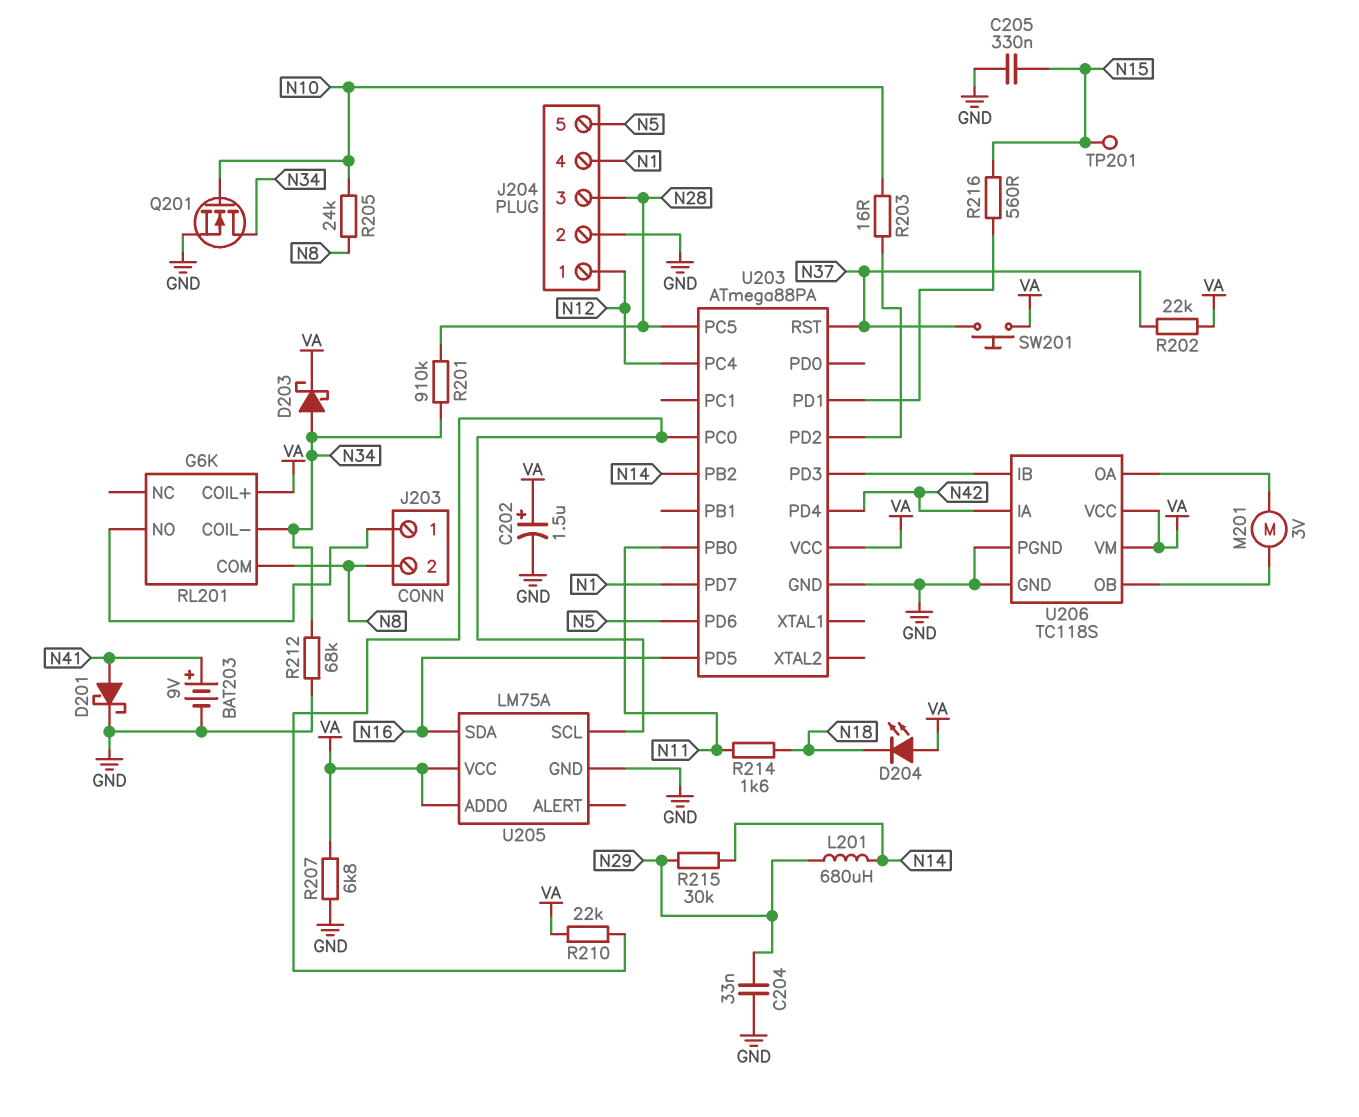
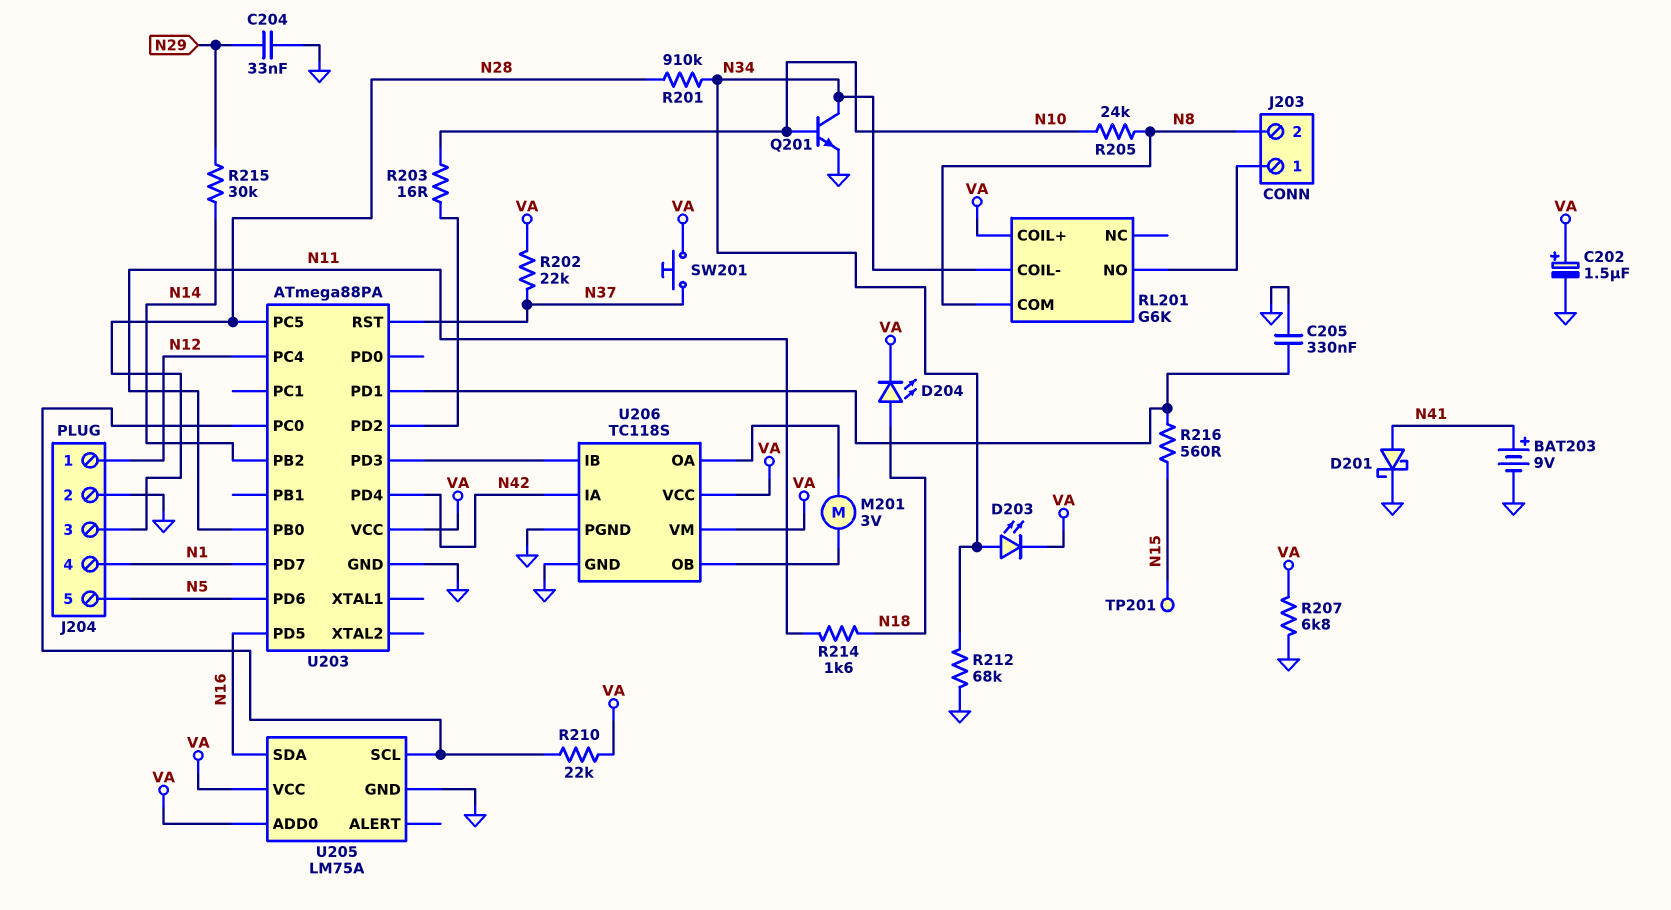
C205: 330nF (GND, N15) -> 330nF (GND, U203/PD1)
D203: schottky (A N34, K VA) -> LED (A N34, K VA)
D204: LED (A VA, K N18) -> LED (A N18, K VA)
L201: 680uH (N14, N29) -> none
Q201: NMOS (G N10, D N34, S GND) -> NPN (B N10, C N34, E GND)

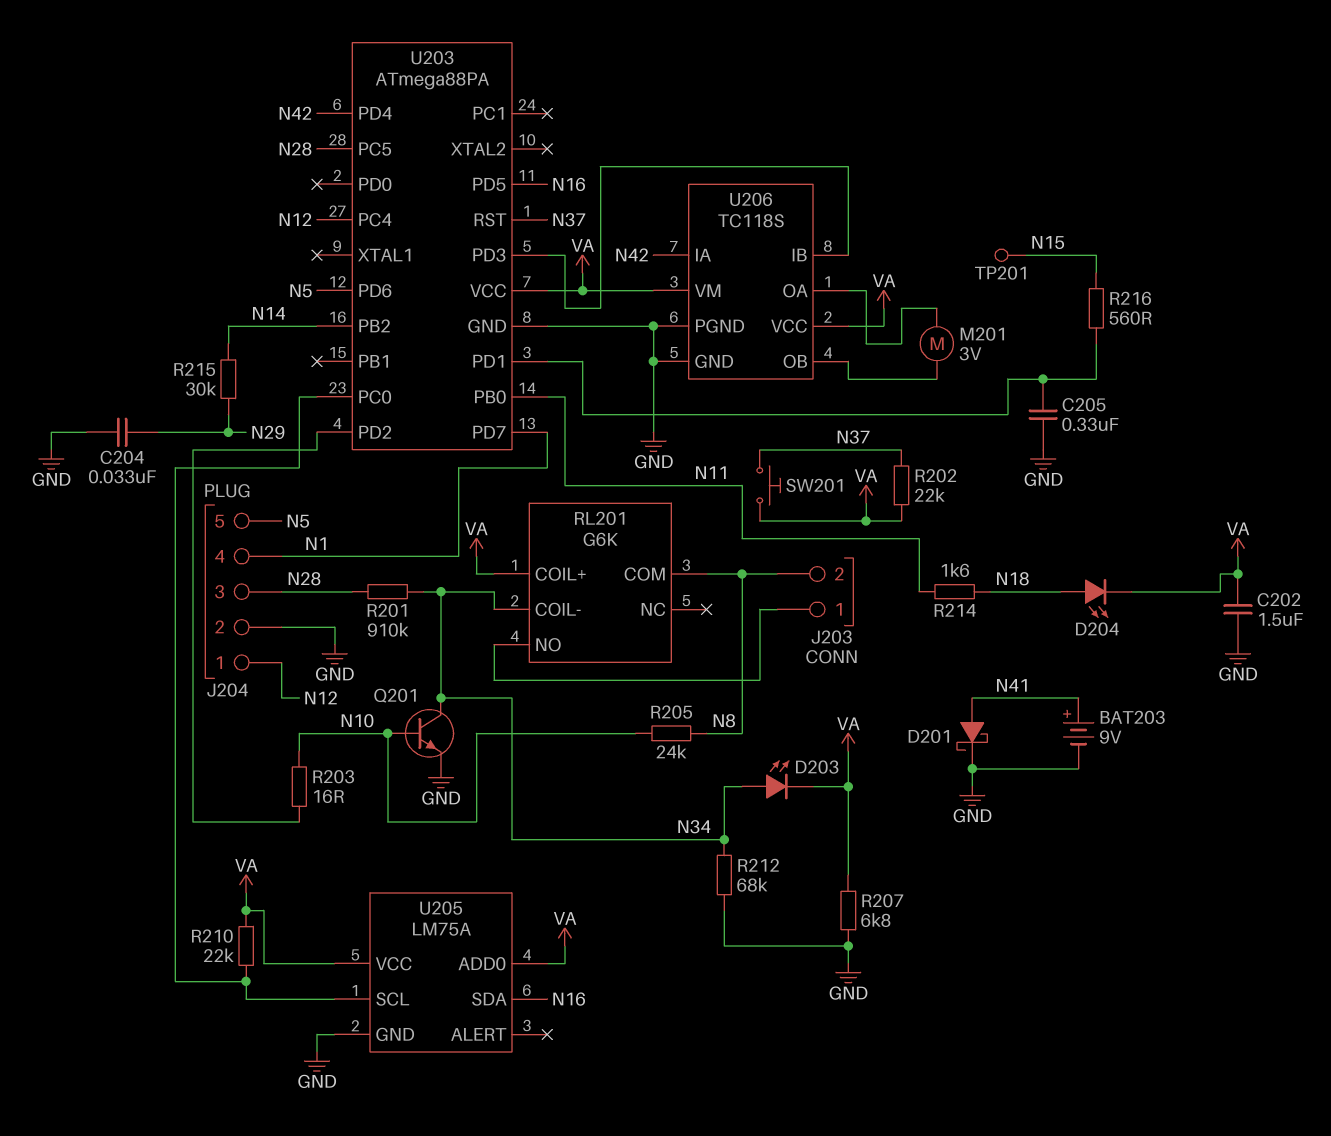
C202: 1.5uF (plus VA, minus GND) -> 1.5uF (GND, VA)

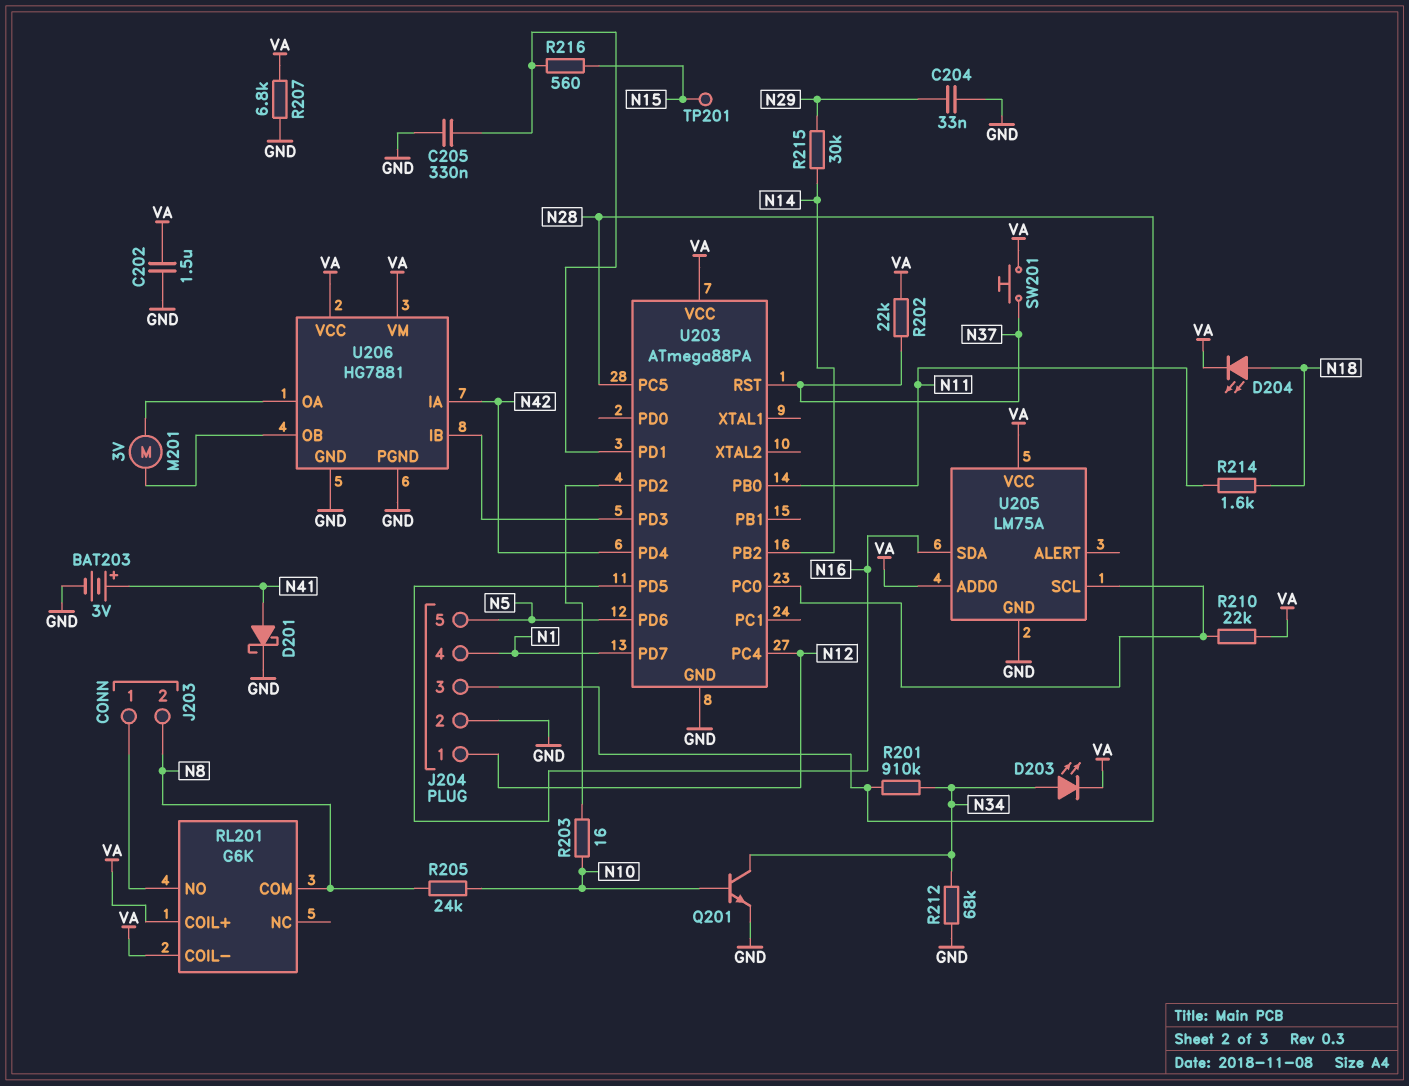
BAT203: 9V (plus N41, minus GND) -> 3V (plus N41, minus GND)
RL201 pin COIL-: N34 -> VA
U206: TC118S -> HG7881

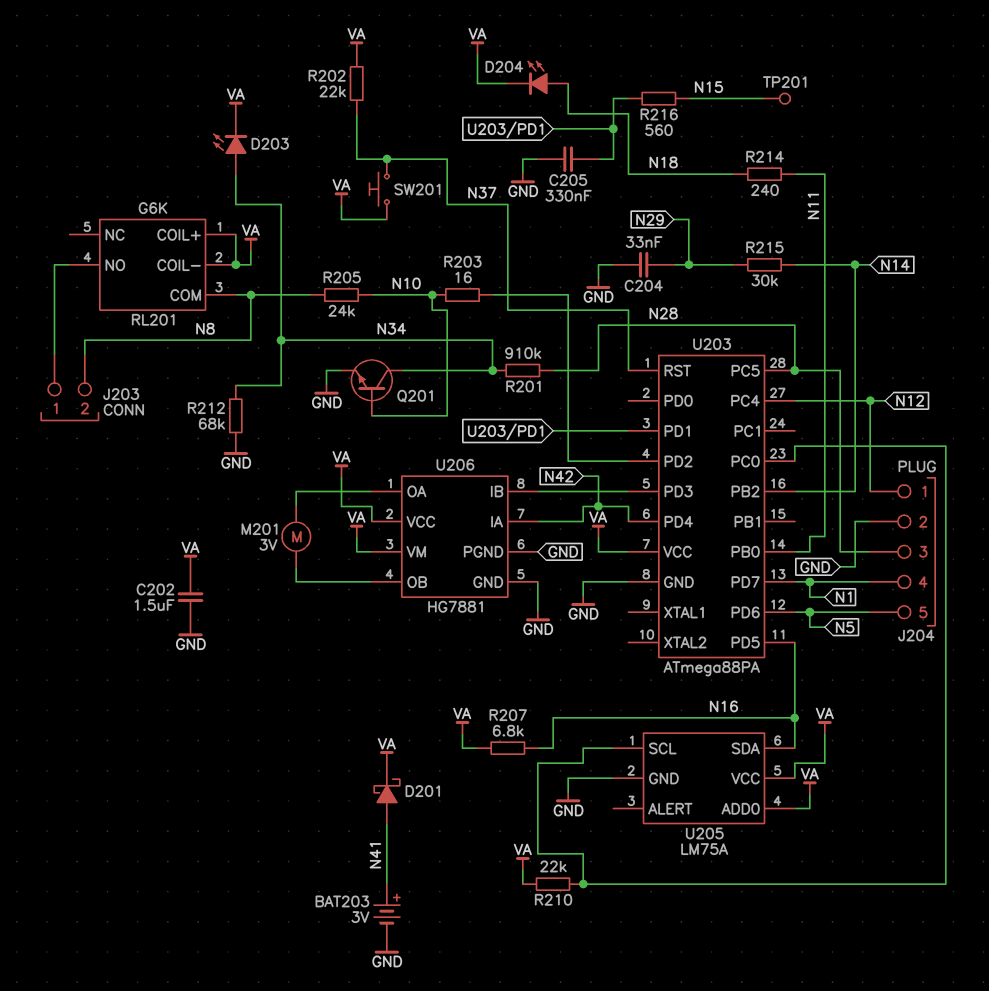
D201: schottky (A N41, K GND) -> schottky (A N41, K VA)
R207: 6.8k (GND, VA) -> 6.8k (N16, VA)
R214: 1.6k (N11, N18) -> 240 (N11, N18)

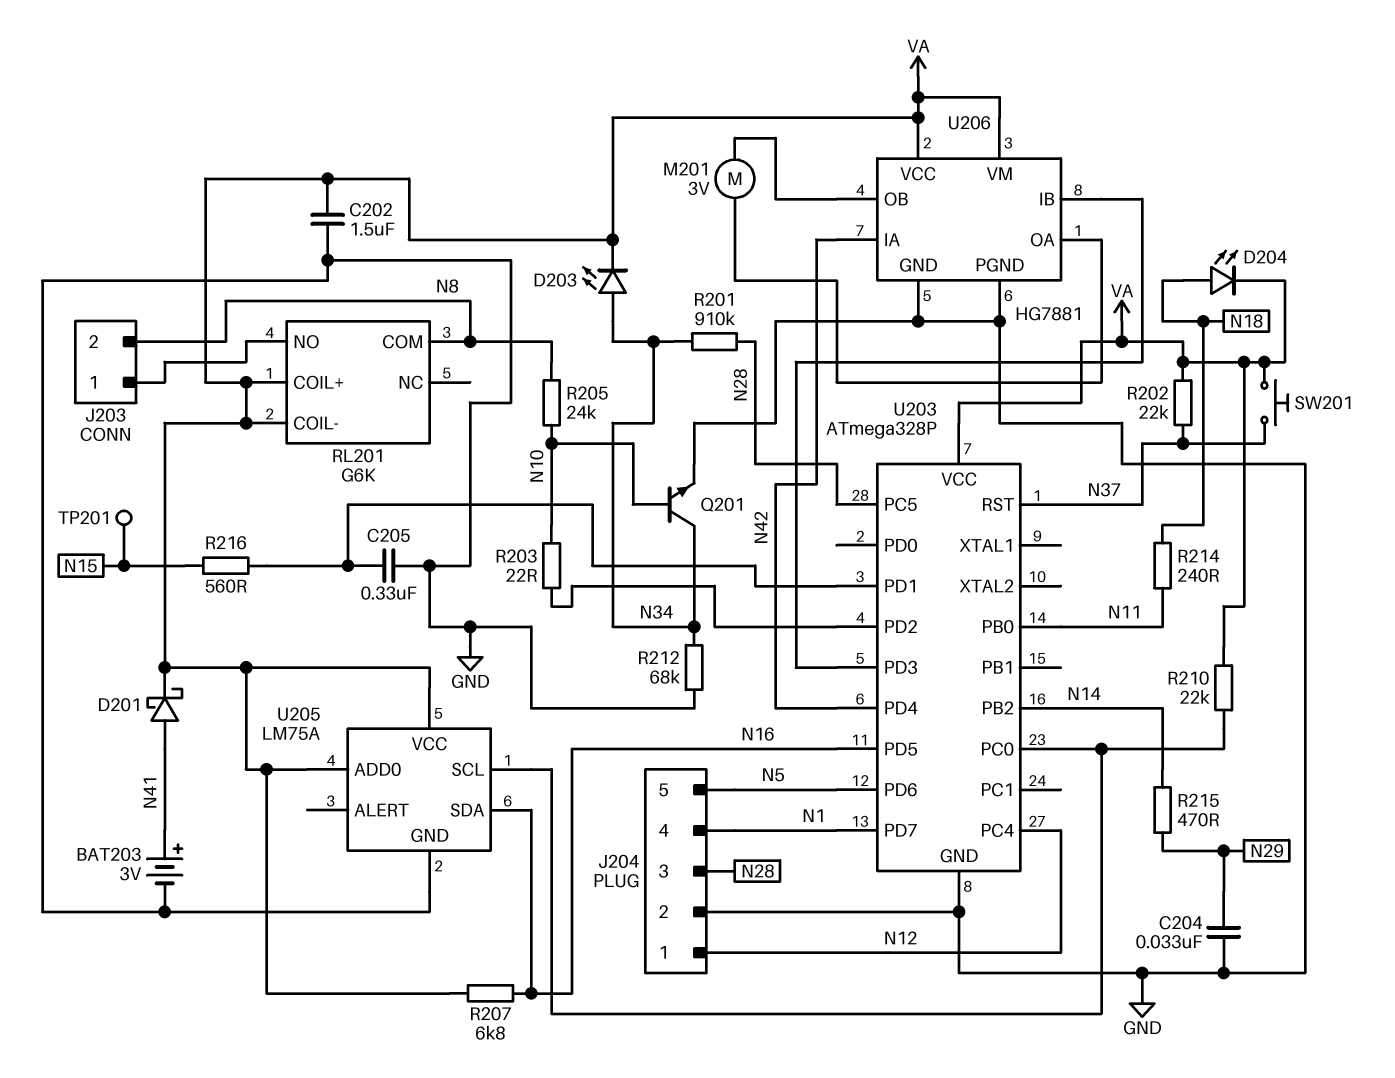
R203: 16 (N10, U203/PD2) -> 22 (N10, U203/PD2)
R215: 30k (N14, N29) -> 470 (N14, N29)
U203: ATmega88PA -> ATmega328P

